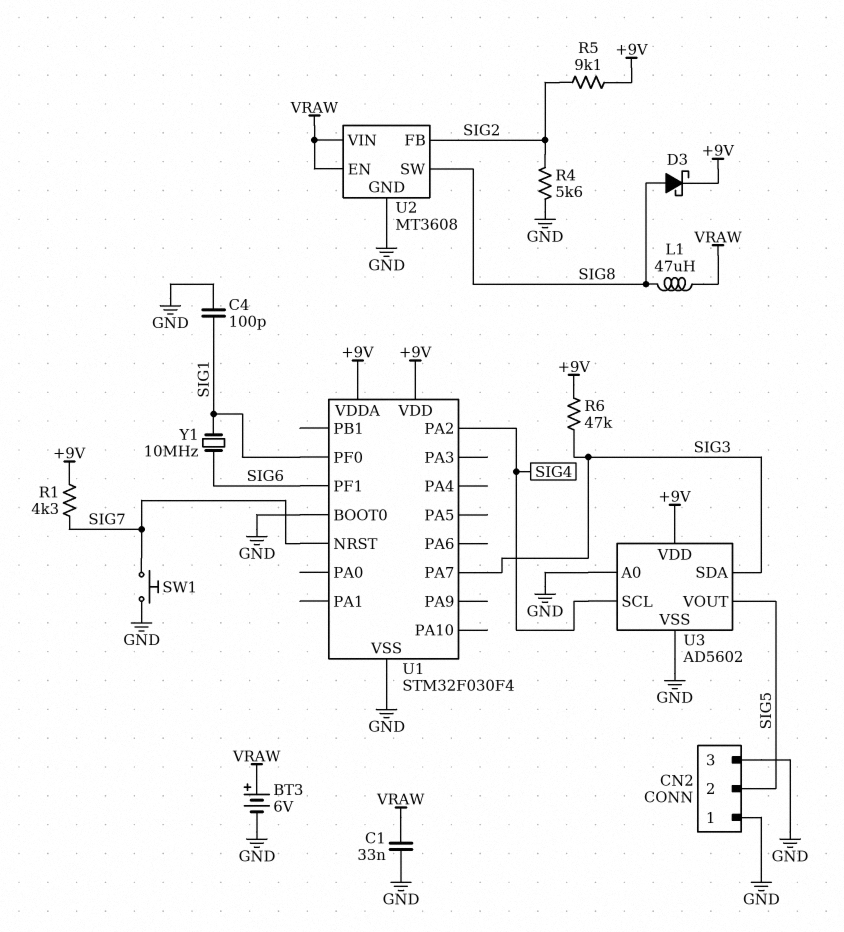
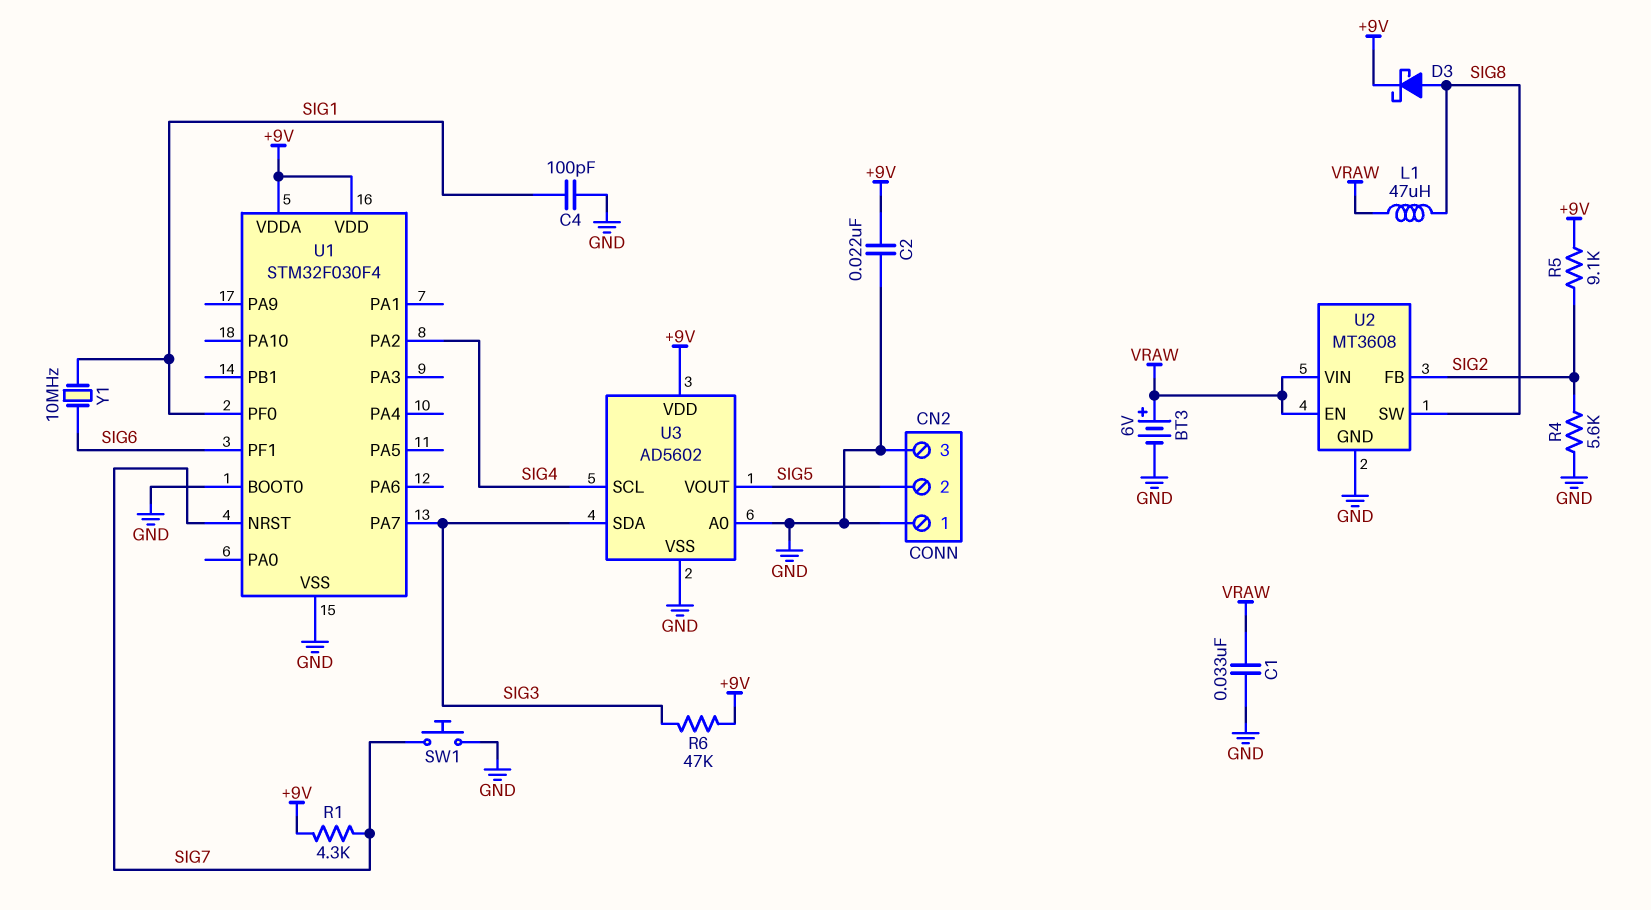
C2: none -> 22nF (+9V, GND)

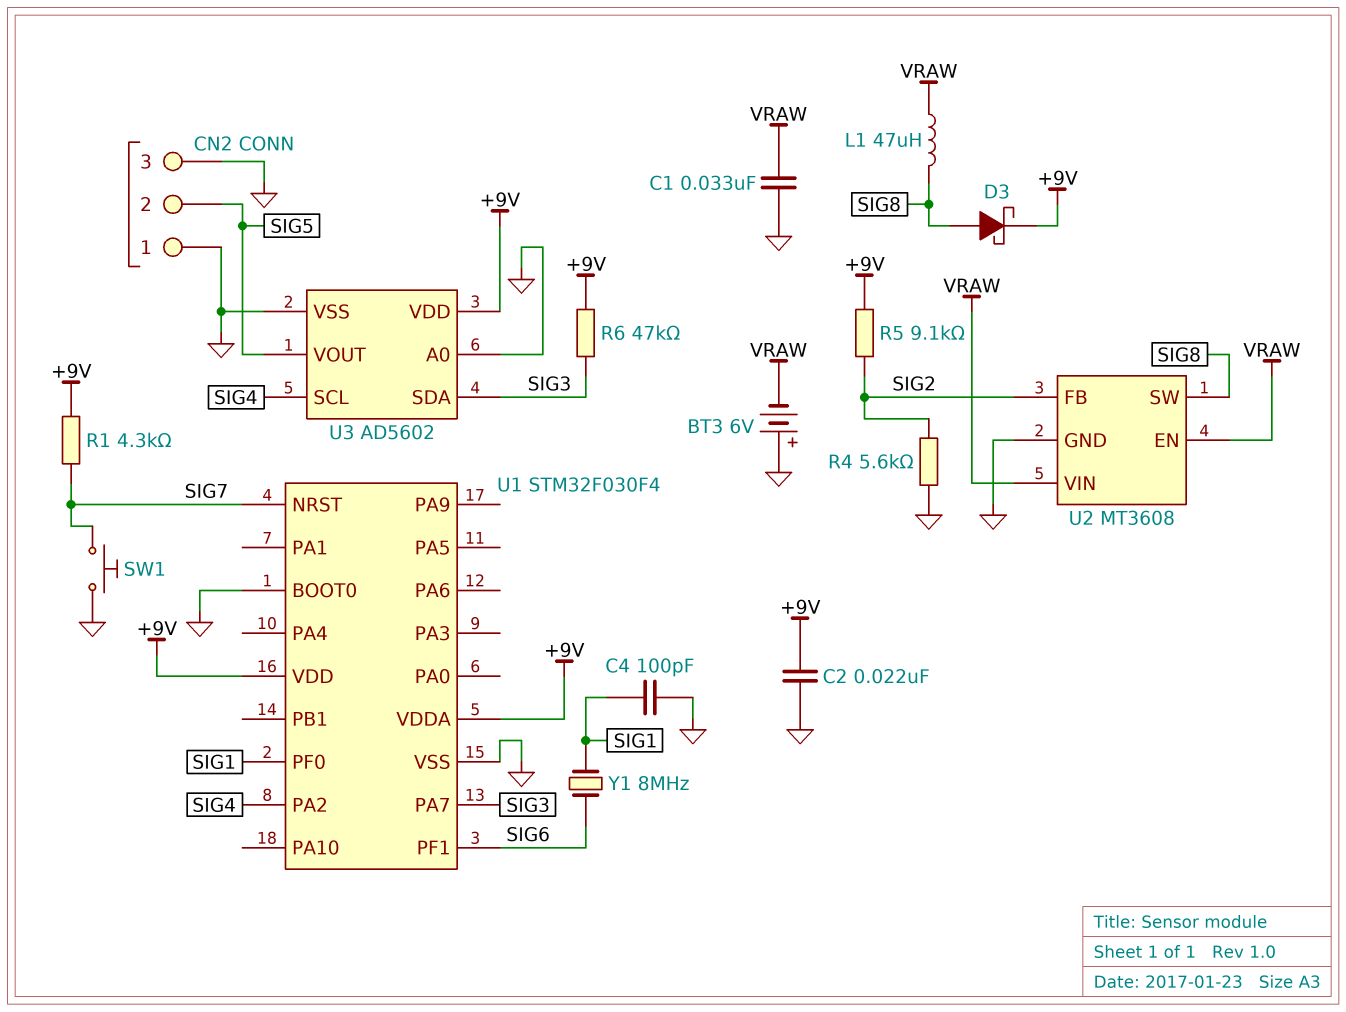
BT3: 6V (plus VRAW, minus GND) -> 6V (plus GND, minus VRAW)
Y1: 10MHz (SIG1, SIG6) -> 8MHz (SIG1, SIG6)

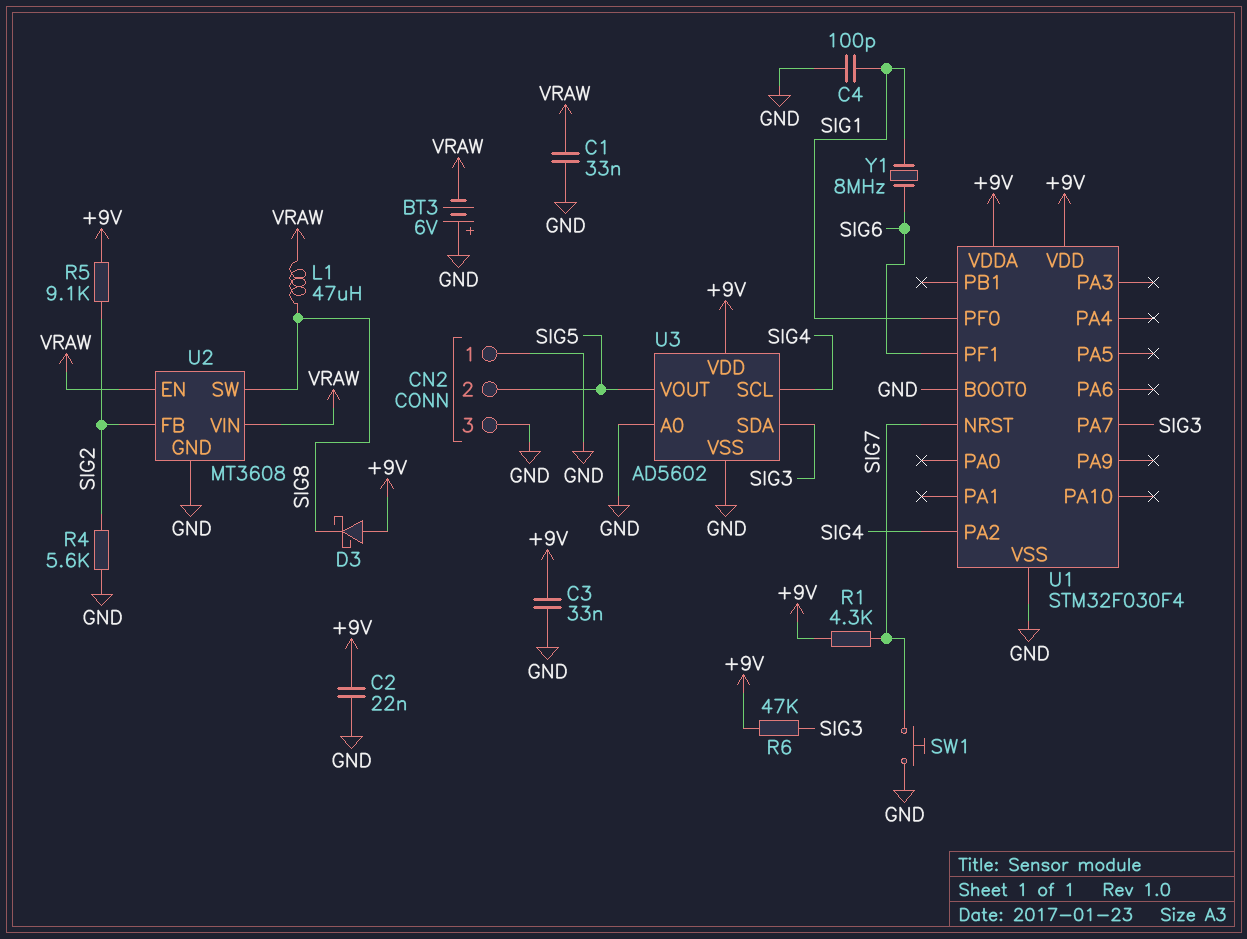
C3: none -> 33nF (+9V, GND)
D3: schottky (A SIG8, K +9V) -> schottky (A +9V, K SIG8)

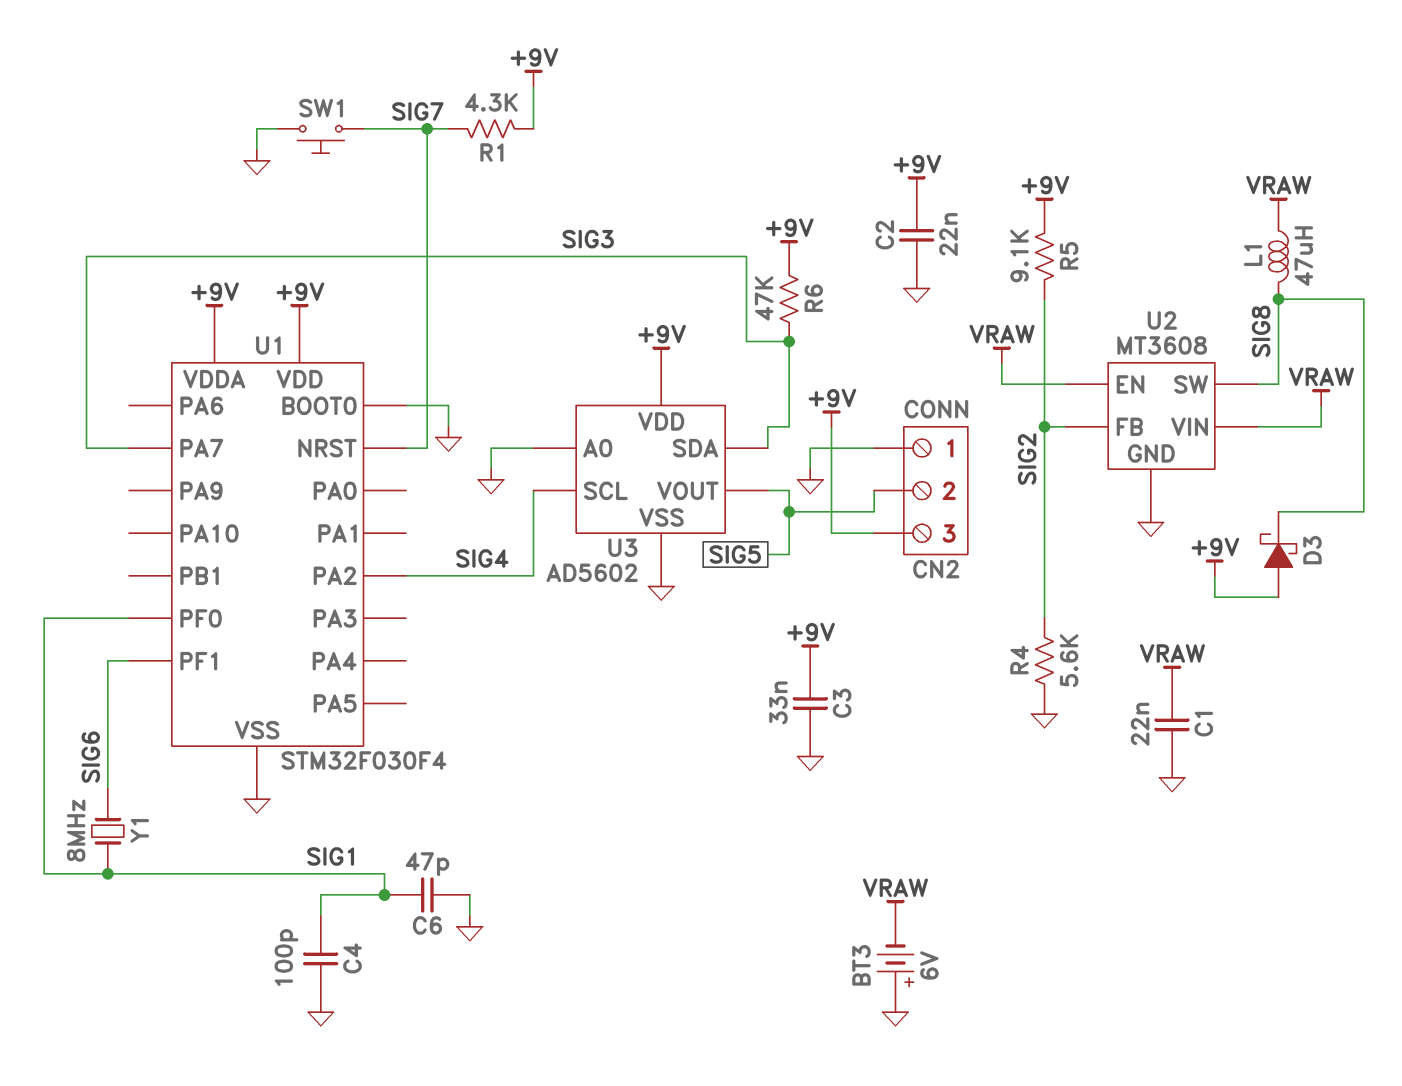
C1: 33nF (GND, VRAW) -> 22nF (GND, VRAW)
C6: none -> 47pF (GND, SIG1)
CN2 pin 3: GND -> +9V

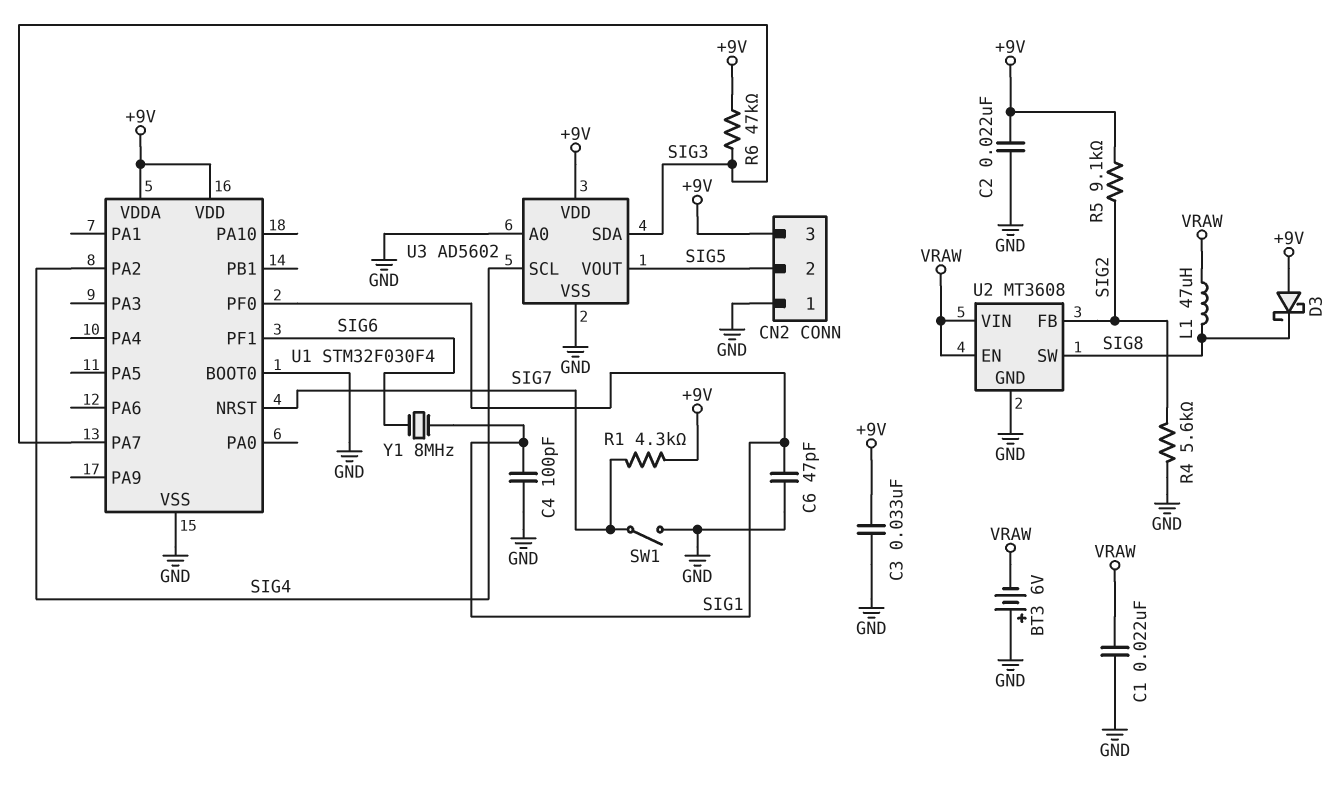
SW1: button (GND, SIG7) -> switch (GND, SIG7)

